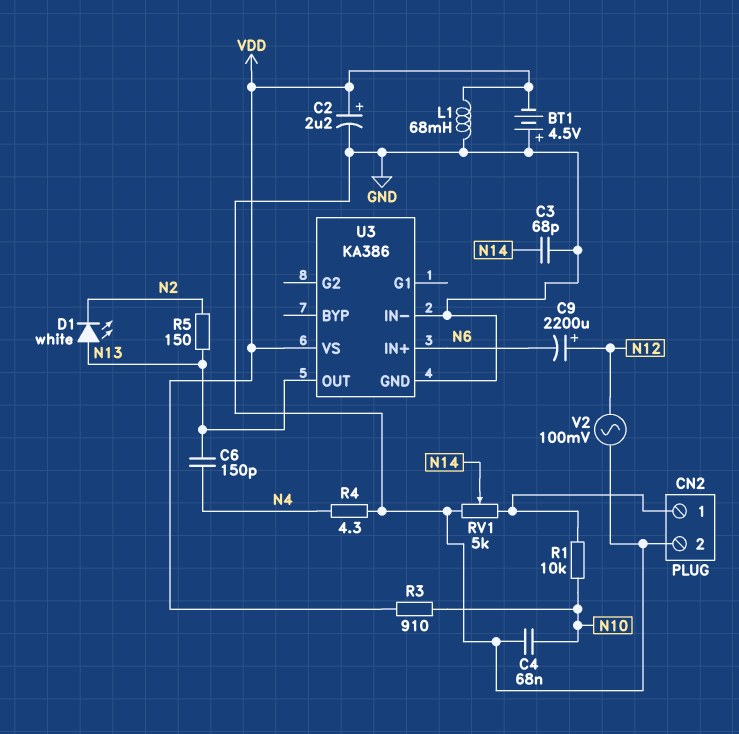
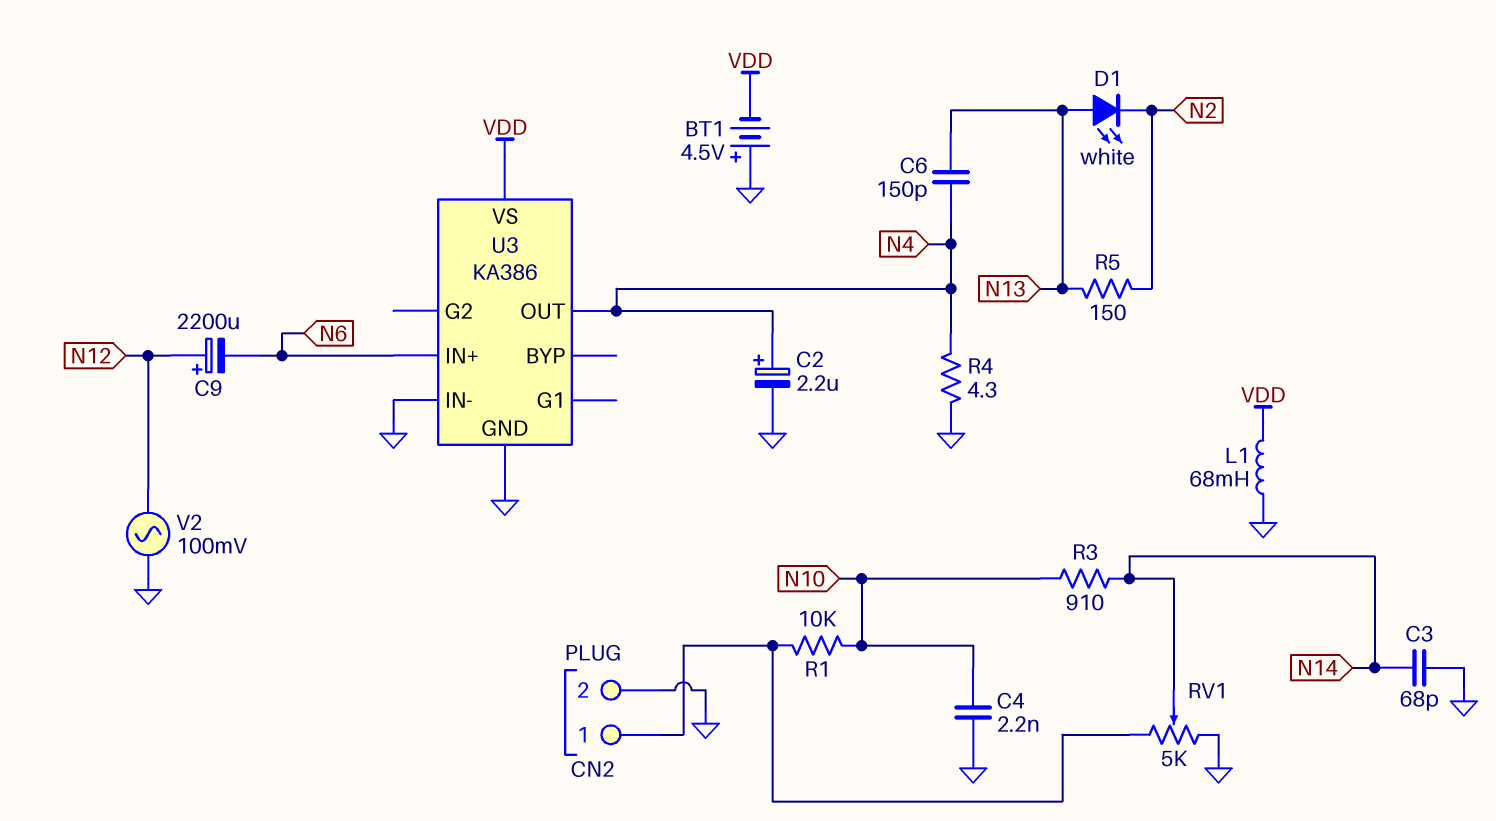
C2: 2.2uF (plus VDD, minus GND) -> 2.2uF (plus N4, minus GND)
C4: 68nF (GND, N10) -> 2.2nF (GND, N10)
R3: 910 (N10, VDD) -> 910 (N10, N14)
U3 pin OUT: N13 -> N4

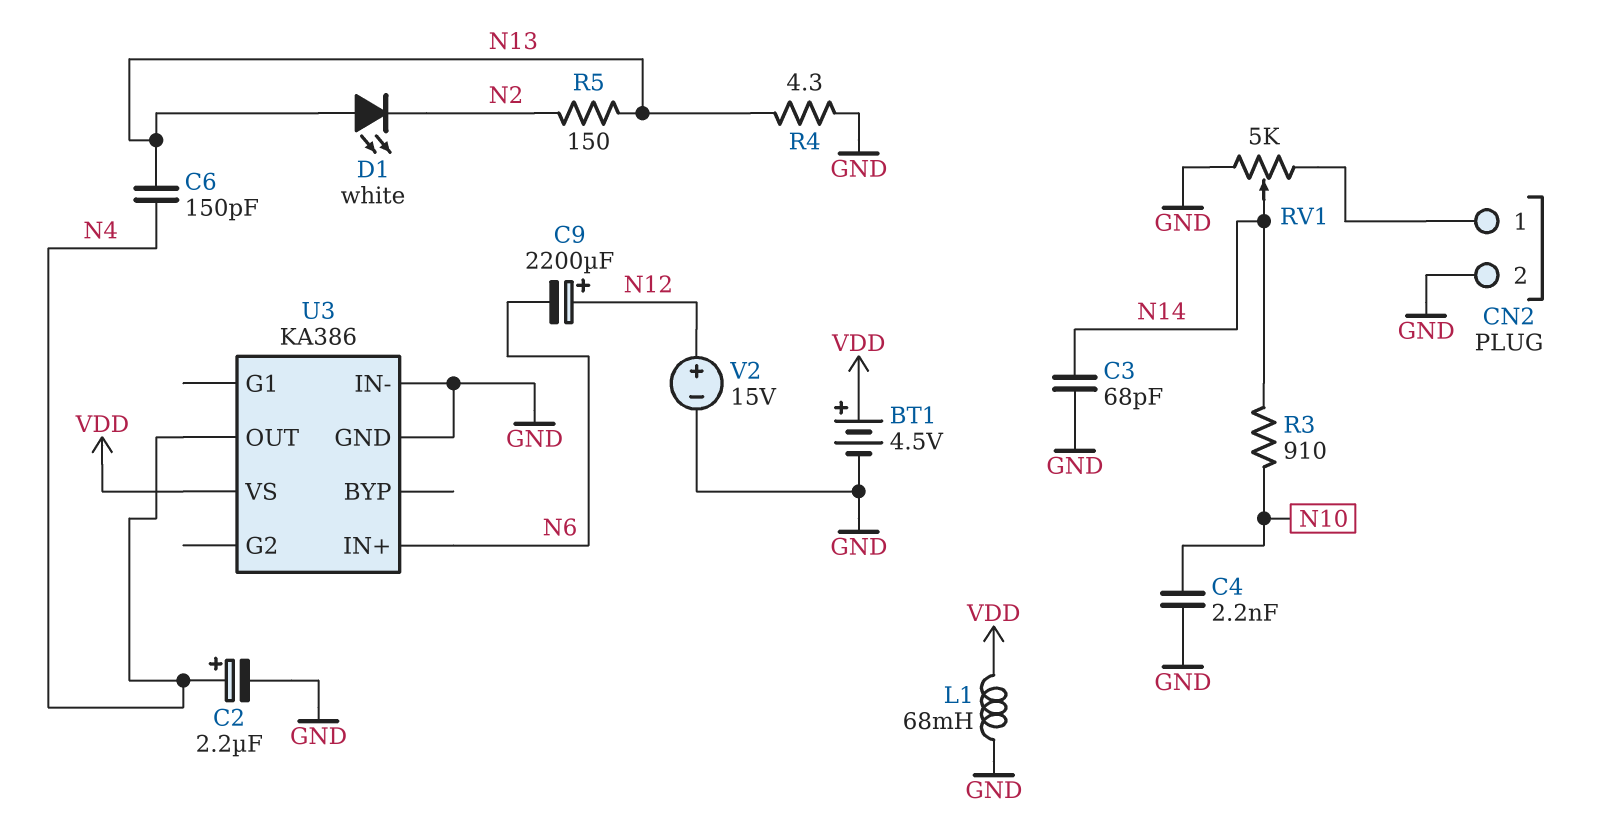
BT1: 4.5V (plus GND, minus VDD) -> 4.5V (plus VDD, minus GND)
R1: 10k (CN2/1, N10) -> none
R4: 4.3 (GND, N4) -> 4.3 (GND, N13)
V2: AC 100mV (GND, N12) -> 15V (plus N12, minus GND)

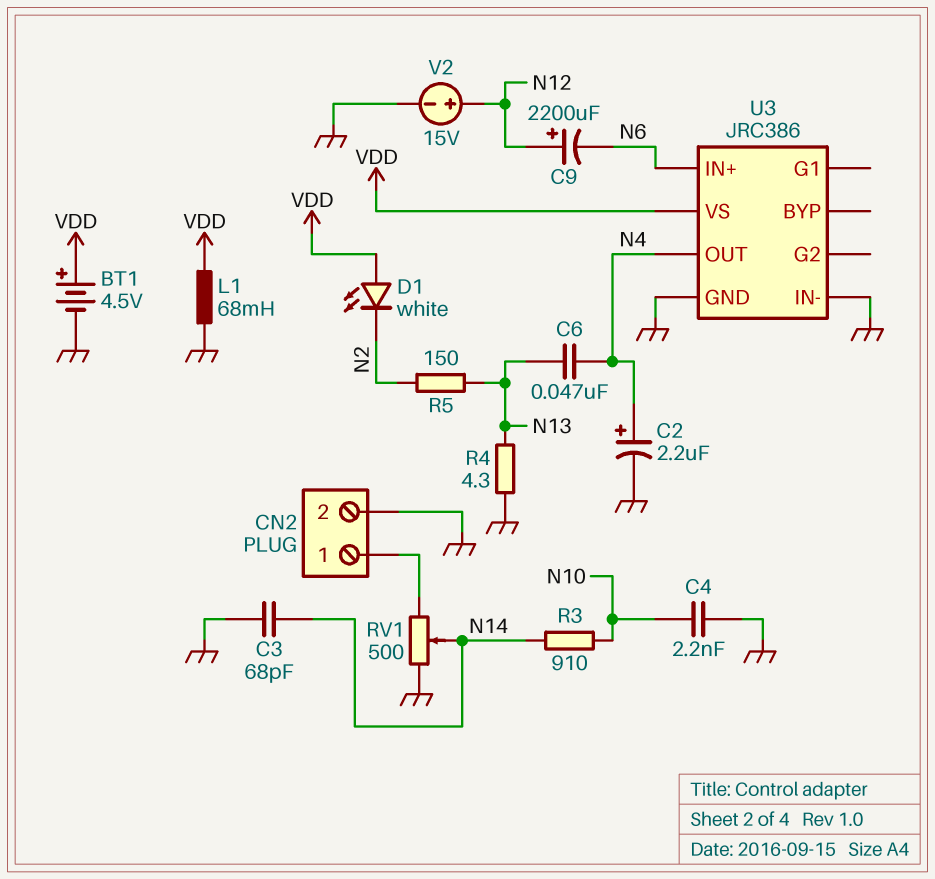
C6: 150pF (N4, N13) -> 47nF (N4, N13)
D1: LED white (A N13, K N2) -> LED white (A VDD, K N2)
RV1: 5k (CN2/1, GND, wiper N14) -> 500 (CN2/1, GND, wiper N14)
U3: KA386 -> JRC386

